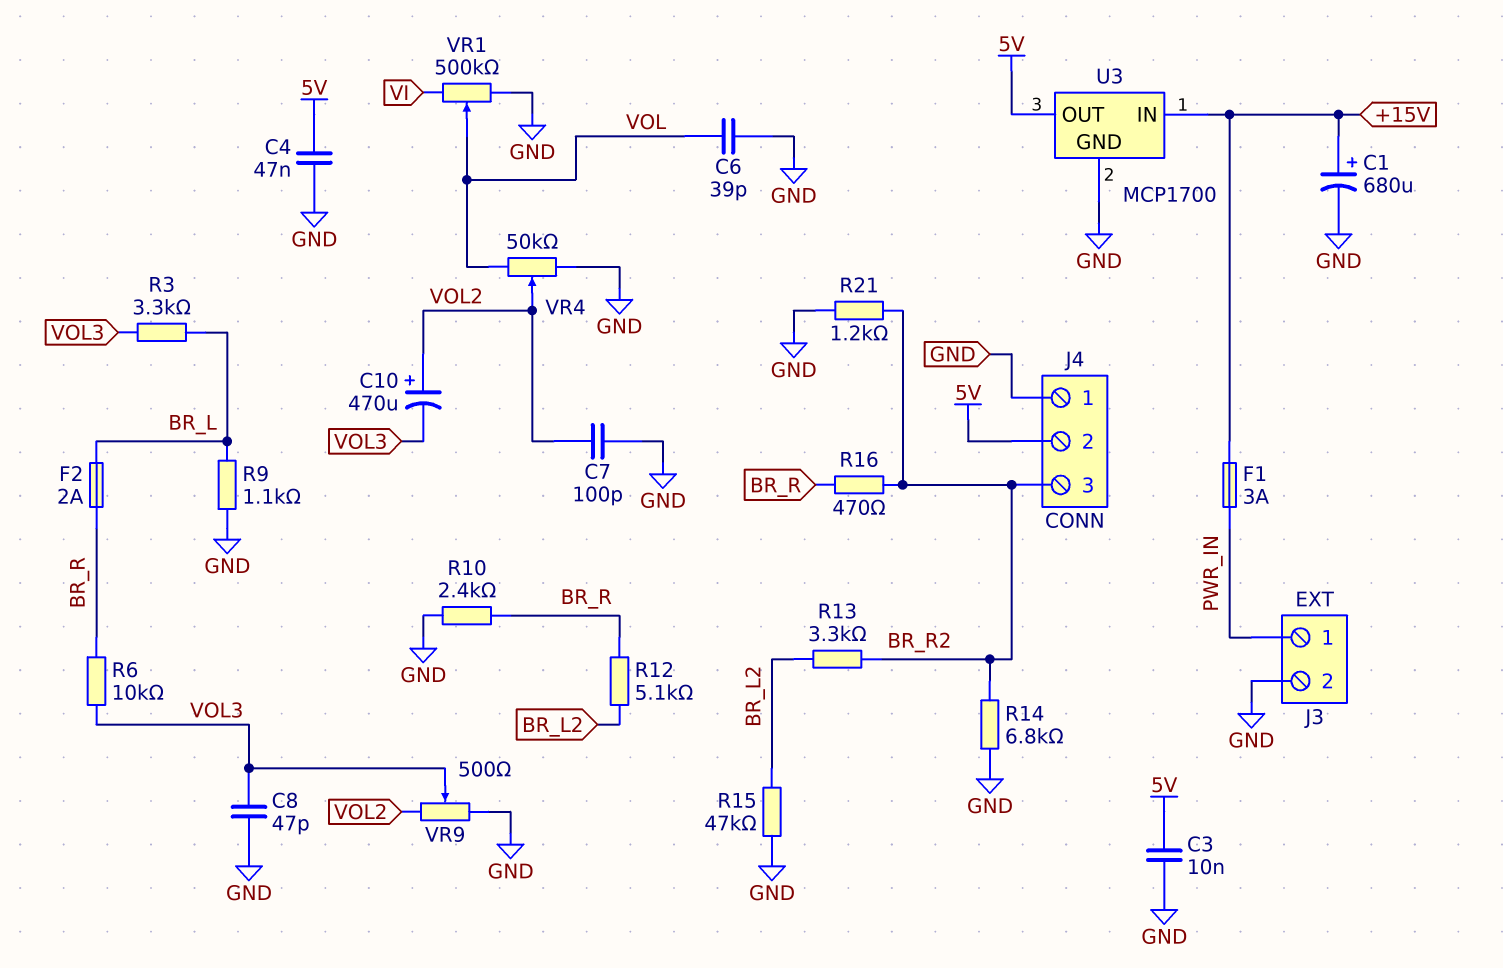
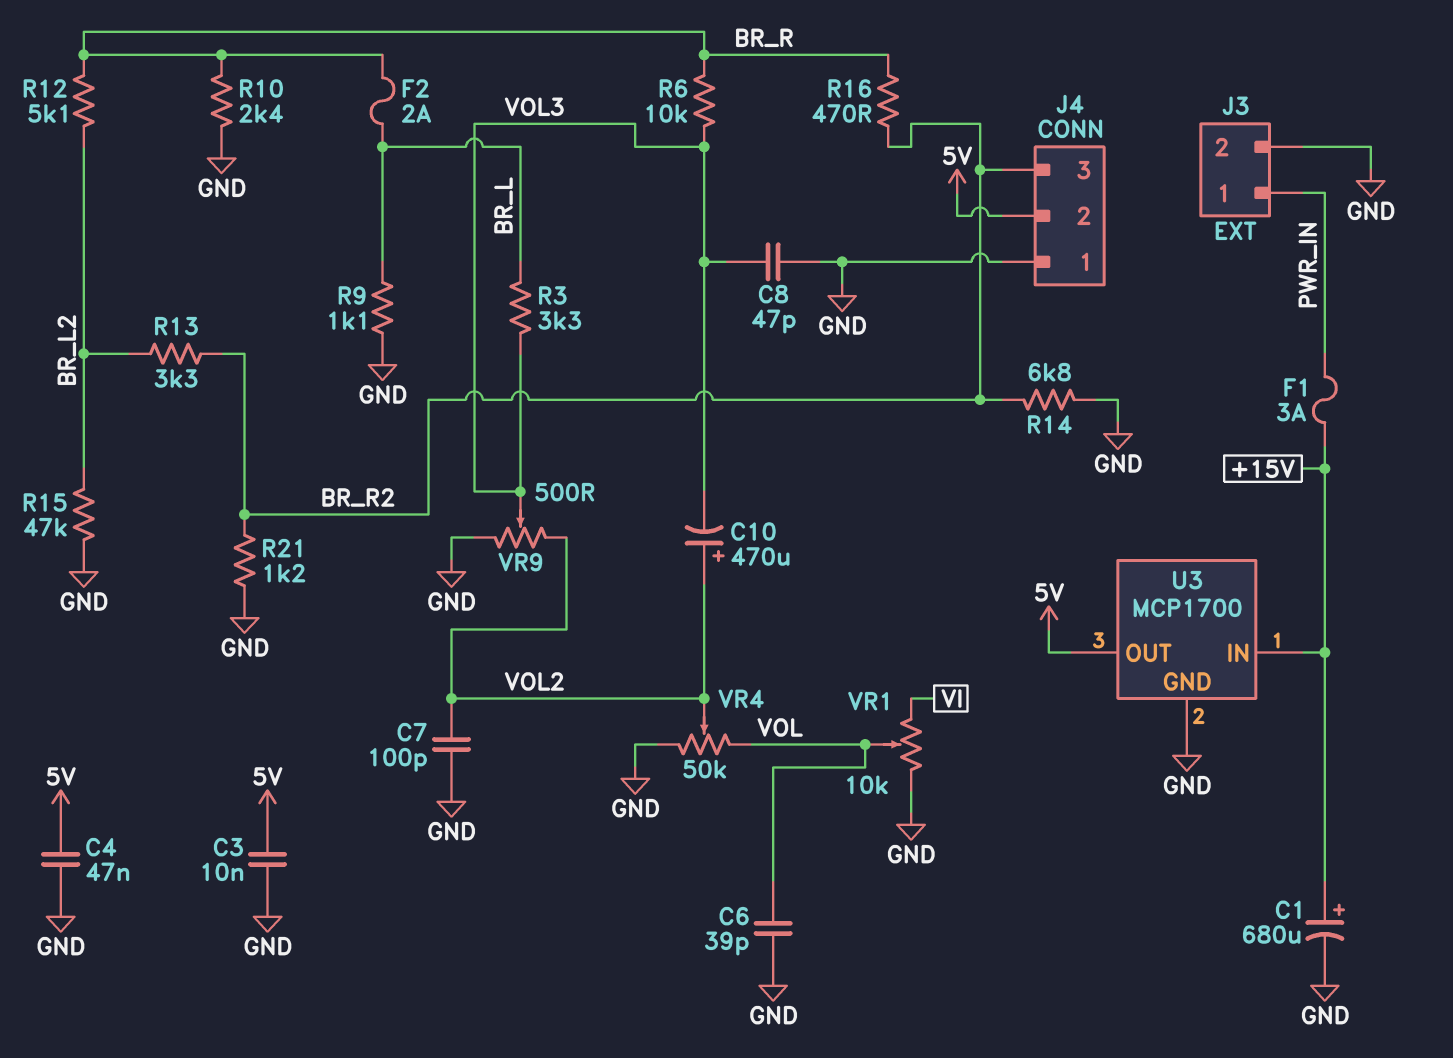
VR1: 500k (GND, VI, wiper VOL) -> 10k (GND, VI, wiper VOL)

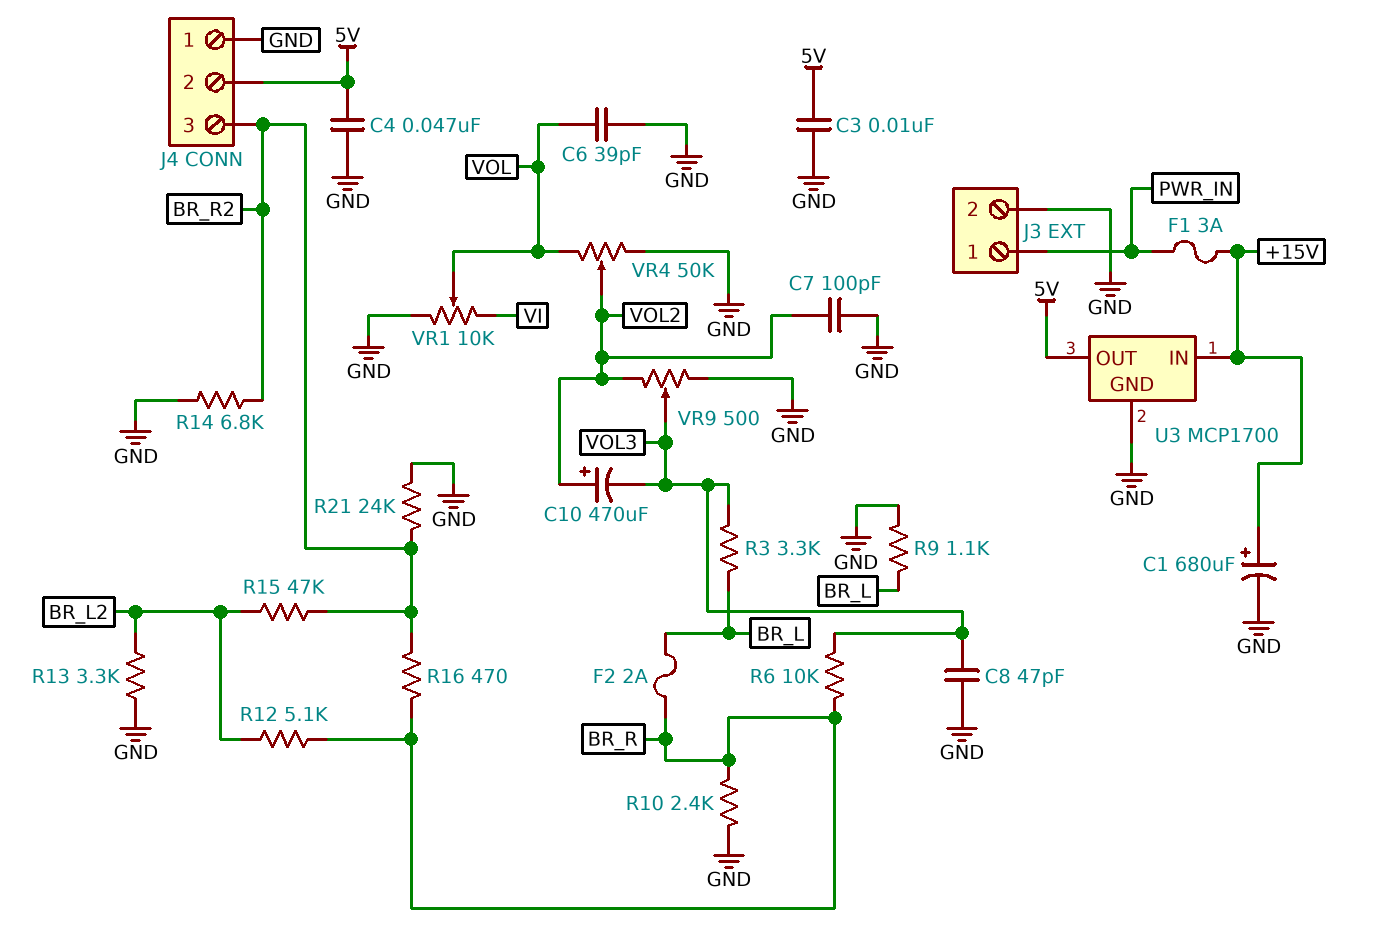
R13: 3.3k (BR_L2, BR_R2) -> 3.3k (BR_L2, GND)
R15: 47k (BR_L2, GND) -> 47k (BR_L2, BR_R2)
R21: 1.2k (BR_R2, GND) -> 24k (BR_R2, GND)

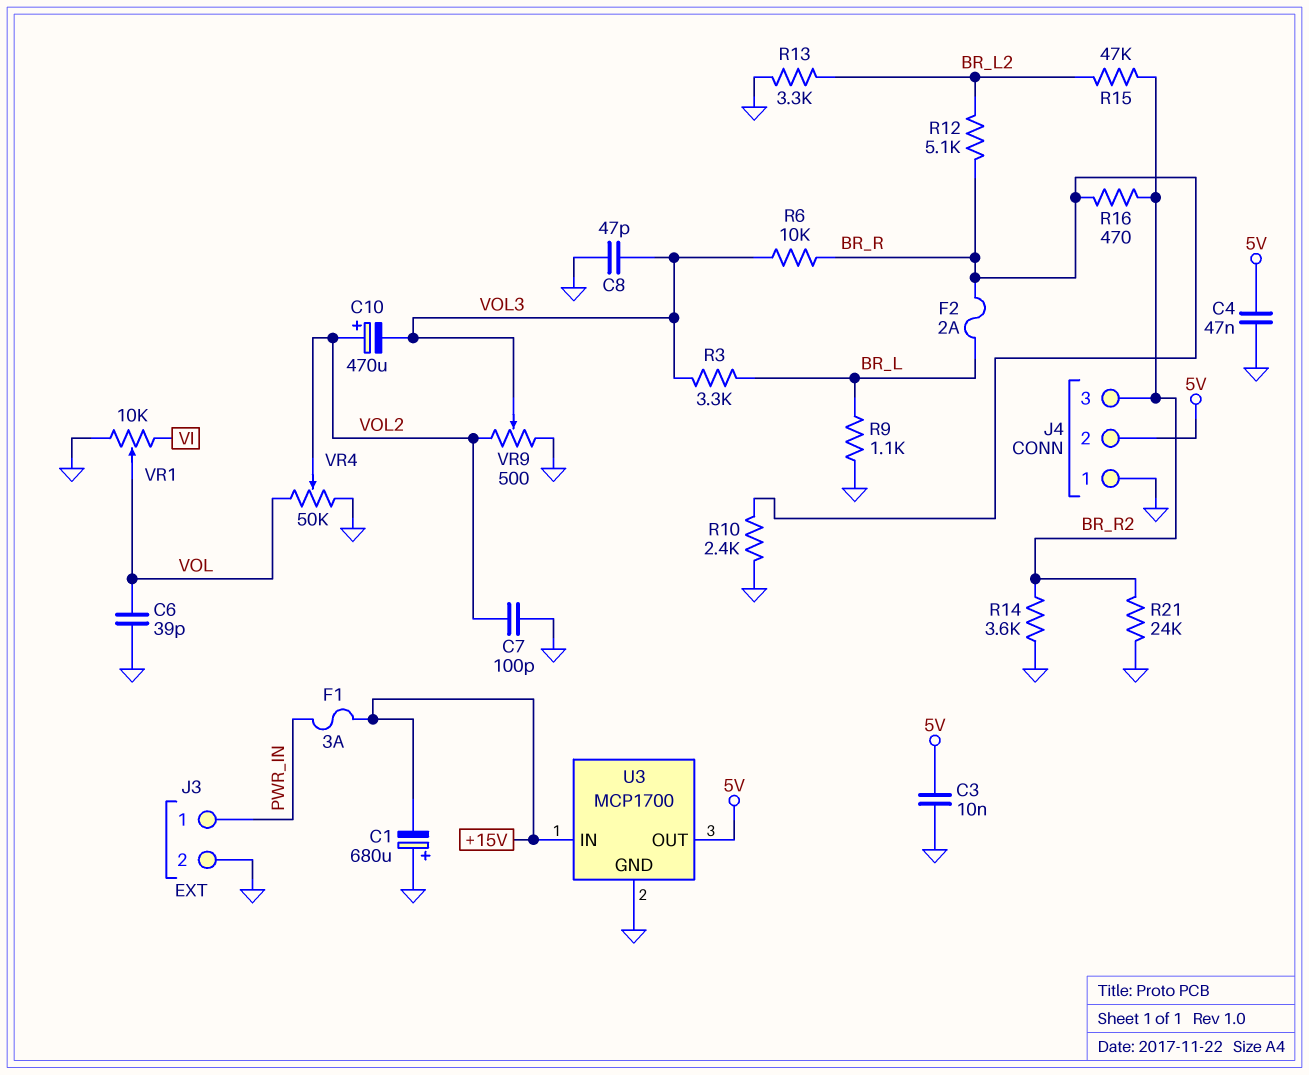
C1: 680uF (plus +15V, minus GND) -> 680uF (plus GND, minus +15V)
R14: 6.8k (BR_R2, GND) -> 3.6k (BR_R2, GND)

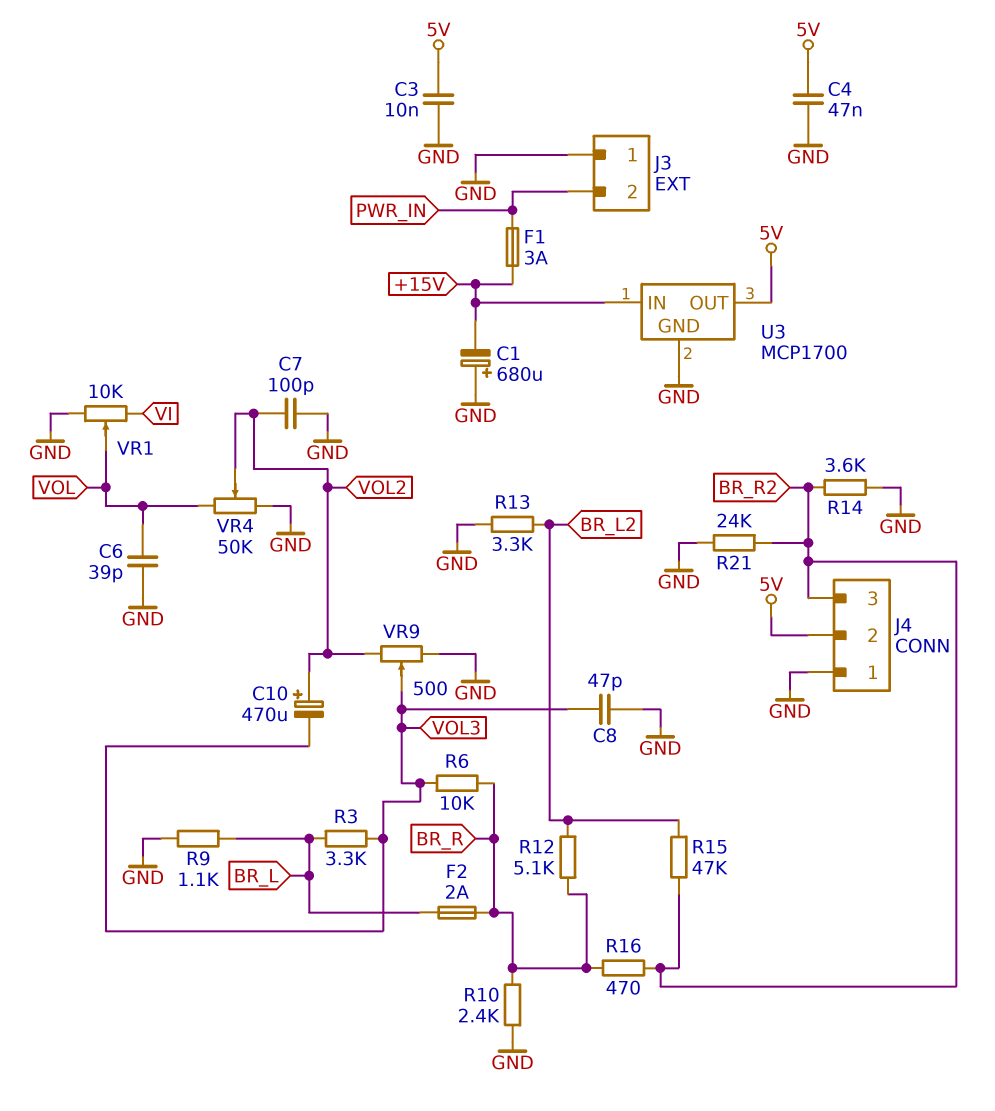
J3 pin 1: PWR_IN -> GND
J3 pin 2: GND -> PWR_IN

